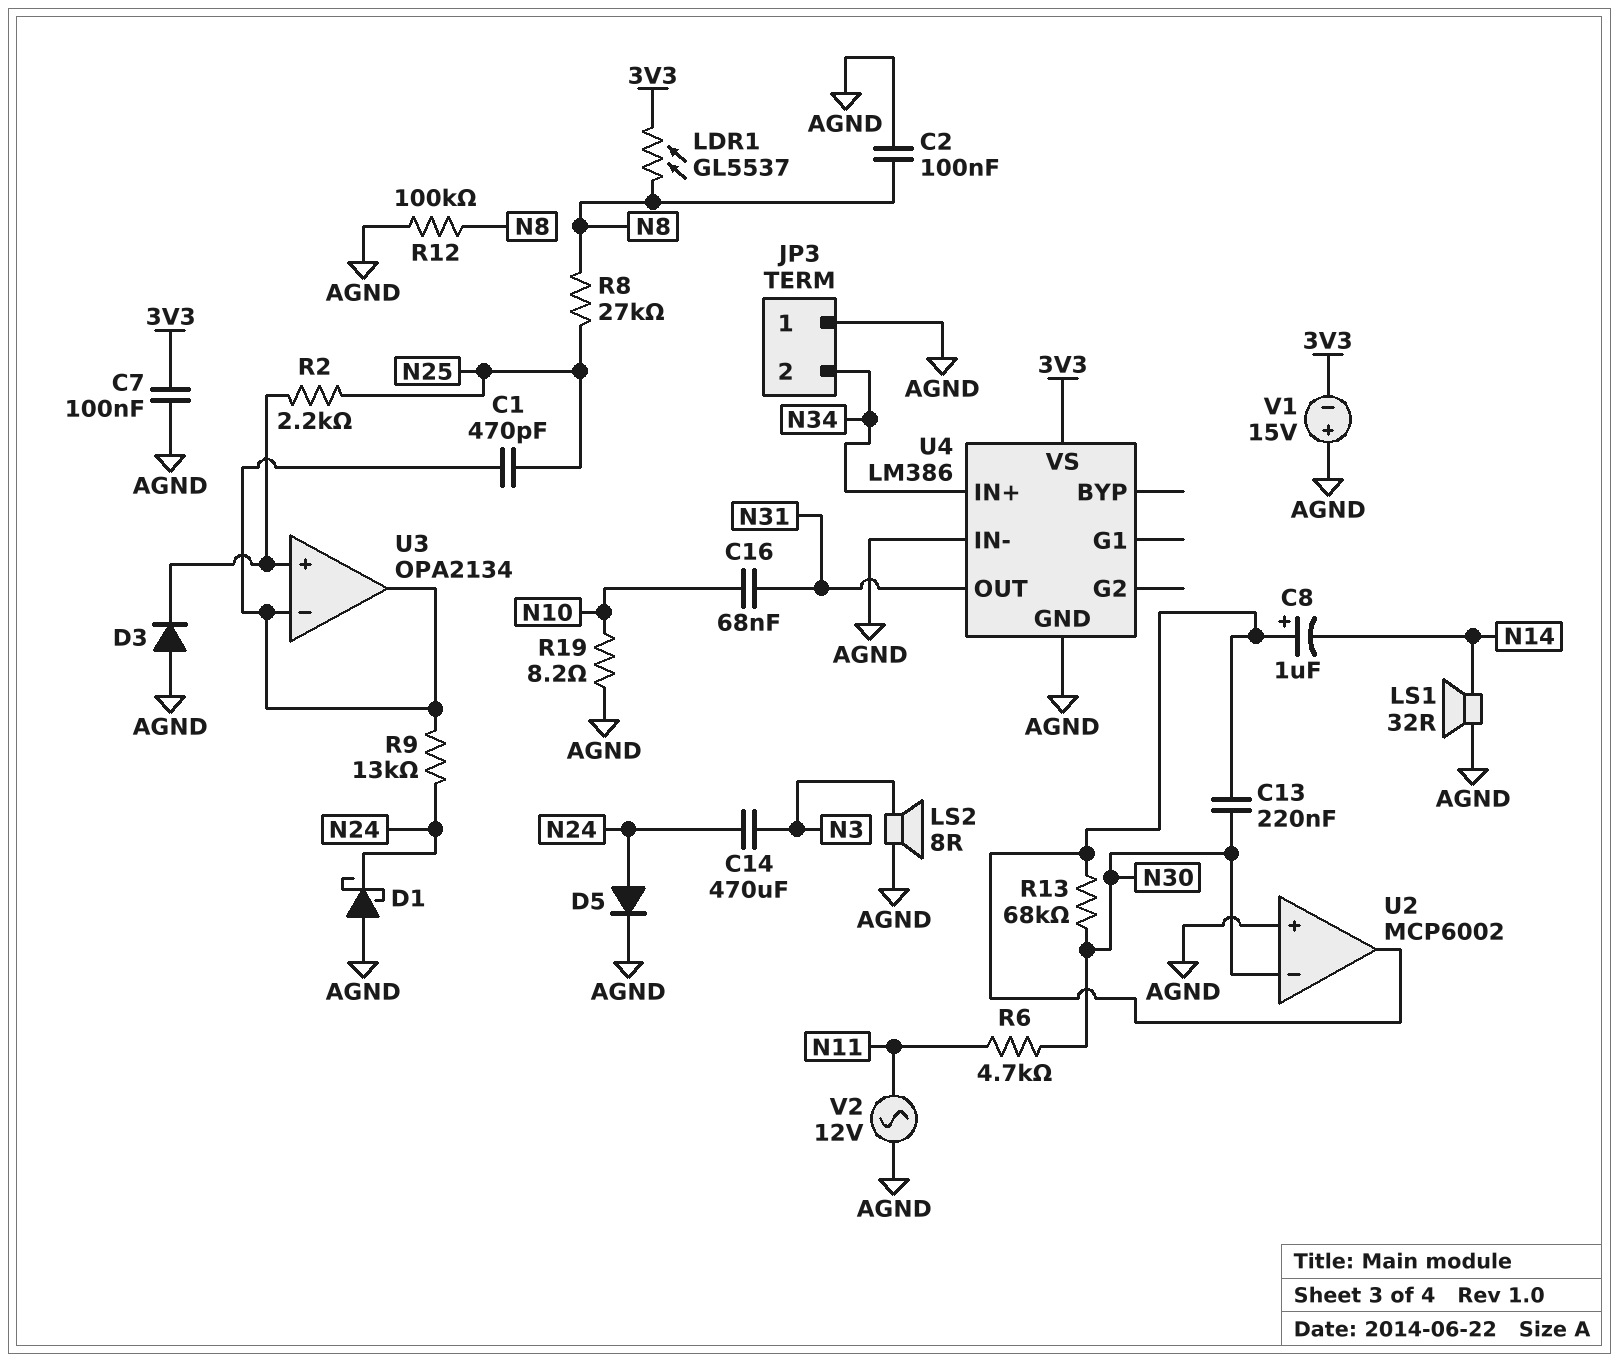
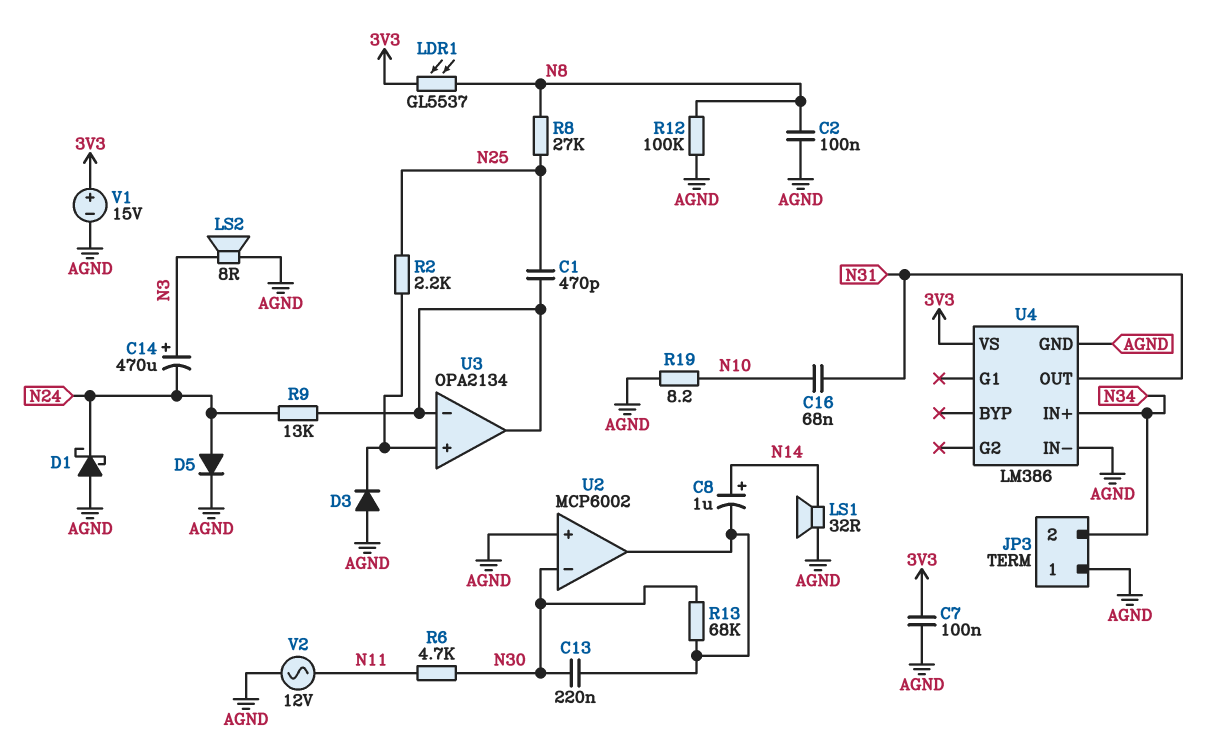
C8: 1uF (plus U2/out, minus N14) -> 1uF (plus N14, minus U2/out)
C14: 470uF (N3, N24) -> 470uF (plus N3, minus N24)
V1: 15V (plus AGND, minus 3V3) -> 15V (plus 3V3, minus AGND)

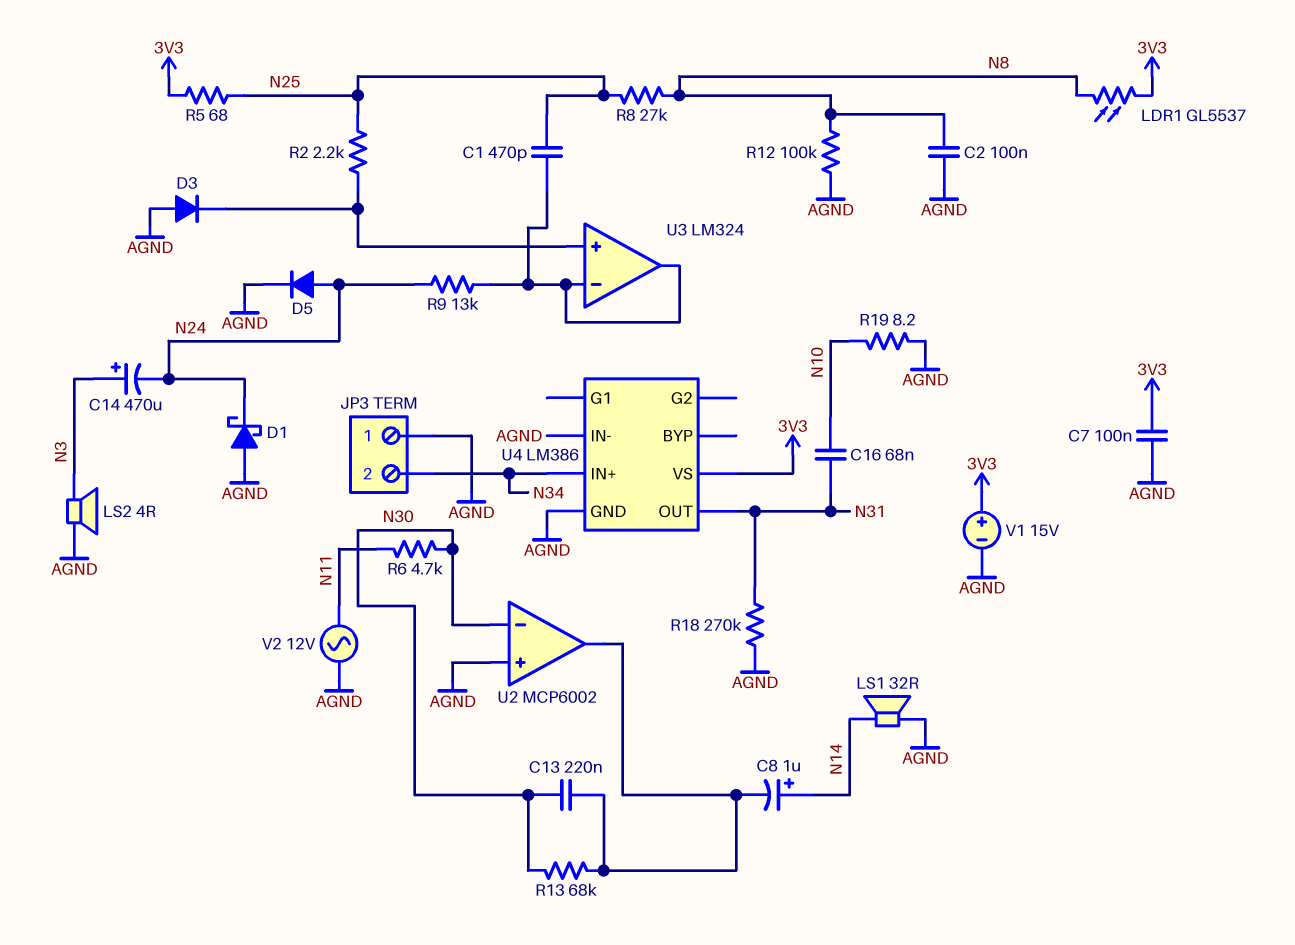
LS2: speaker 8R (AGND, N3) -> speaker 4R (AGND, N3)
R5: none -> 68 (3V3, N25)
R18: none -> 270k (AGND, N31)
U3: OPA2134 -> LM324

